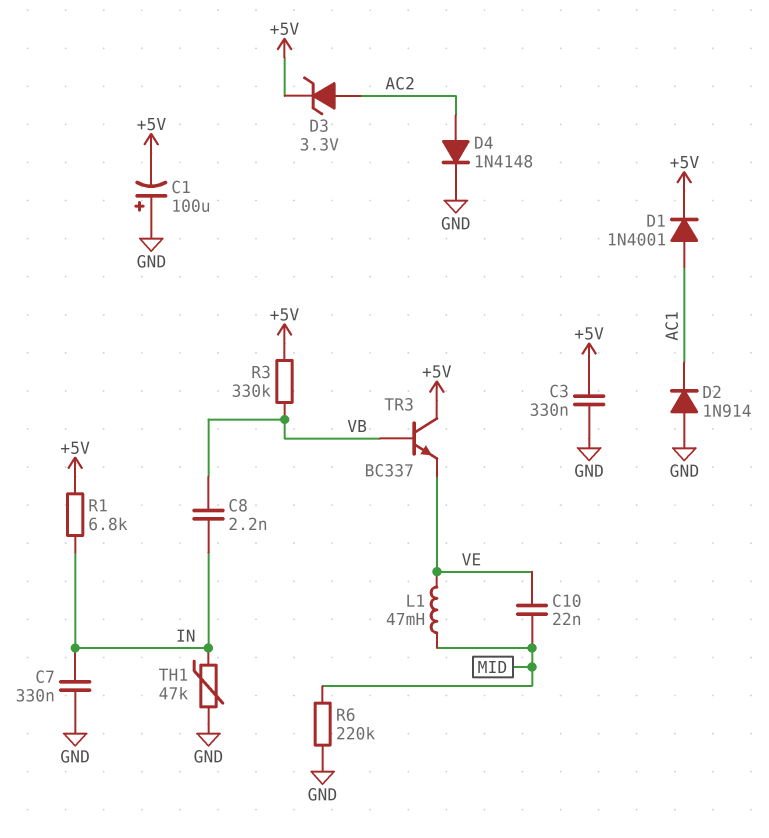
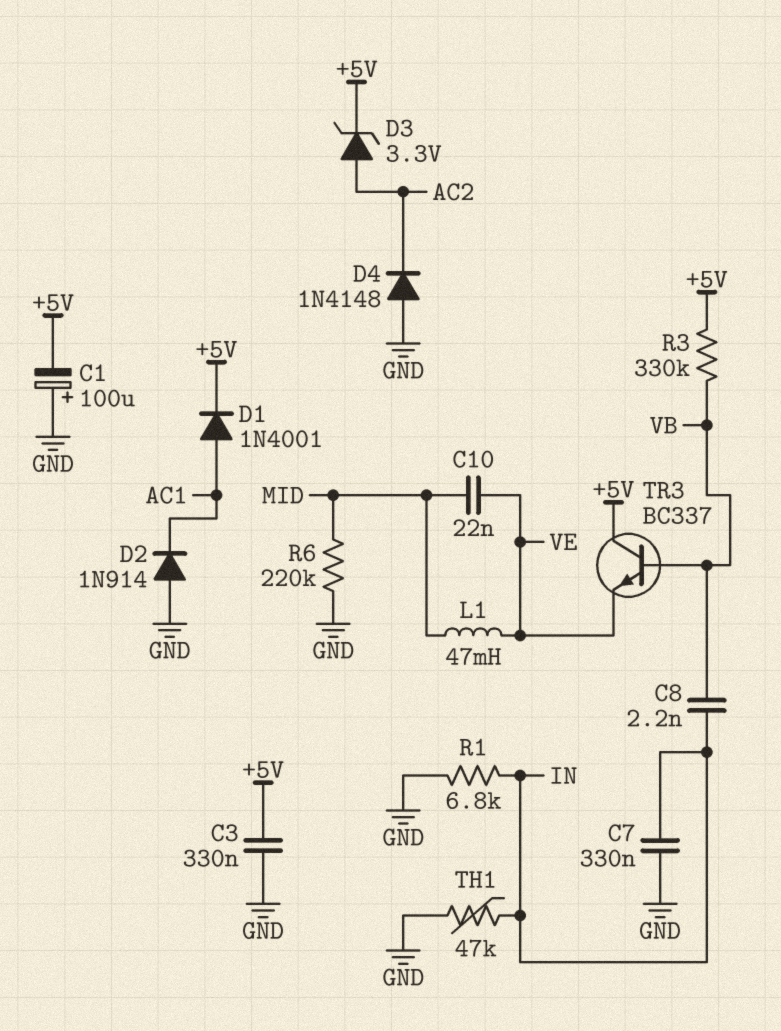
D4: diode 1N4148 (A AC2, K GND) -> diode 1N4148 (A GND, K AC2)
R1: 6.8k (+5V, IN) -> 6.8k (GND, IN)

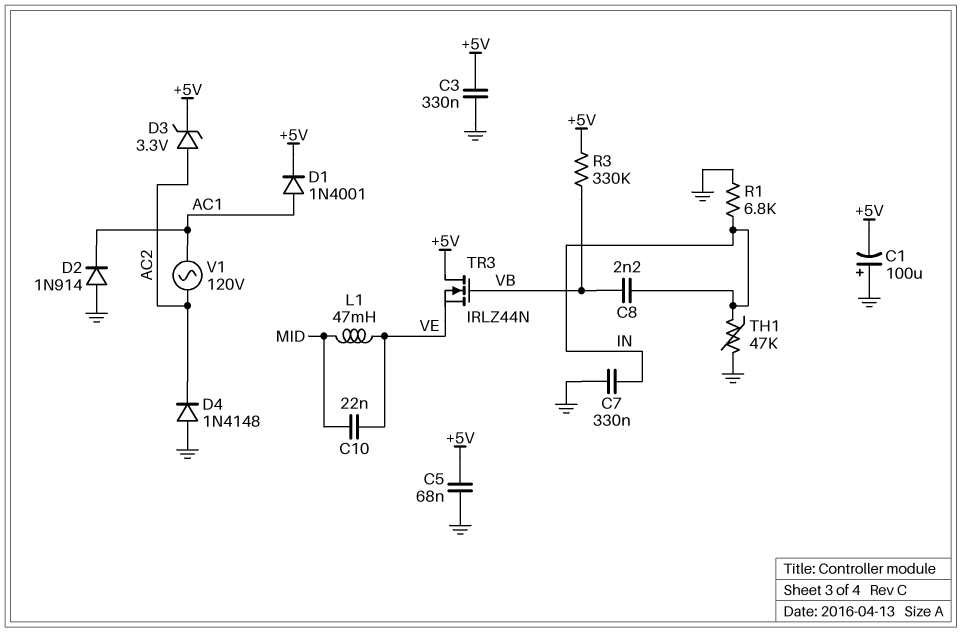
C5: none -> 68nF (+5V, GND)
R6: 220k (GND, MID) -> none
TR3: NPN BC337 (B VB, C +5V, E VE) -> NMOS IRLZ44N (G VB, D +5V, S VE)
V1: none -> AC 120V (AC1, AC2)

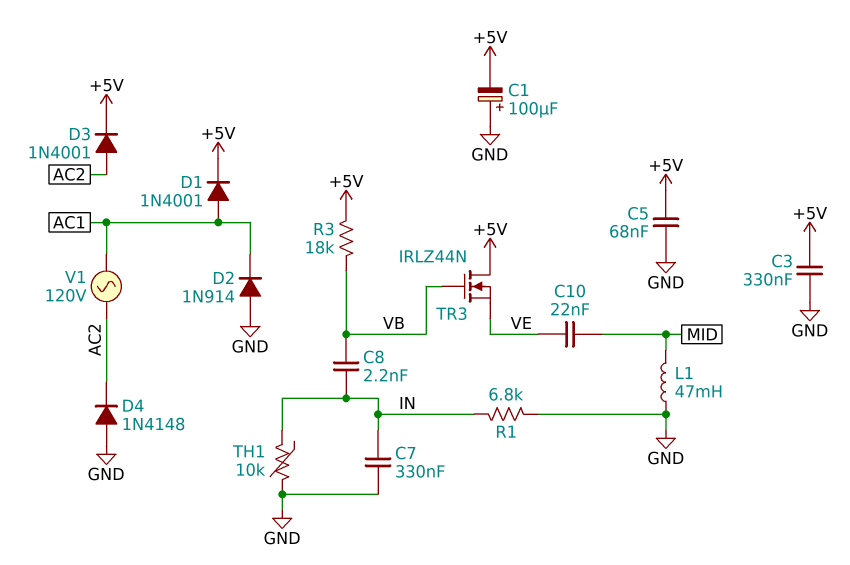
D3: zener 3.3V (A AC2, K +5V) -> diode 1N4001 (A AC2, K +5V)
L1: 47mH (MID, VE) -> 47mH (GND, MID)
R3: 330k (+5V, VB) -> 18k (+5V, VB)
TH1: 47k (GND, IN) -> 10k (GND, IN)

